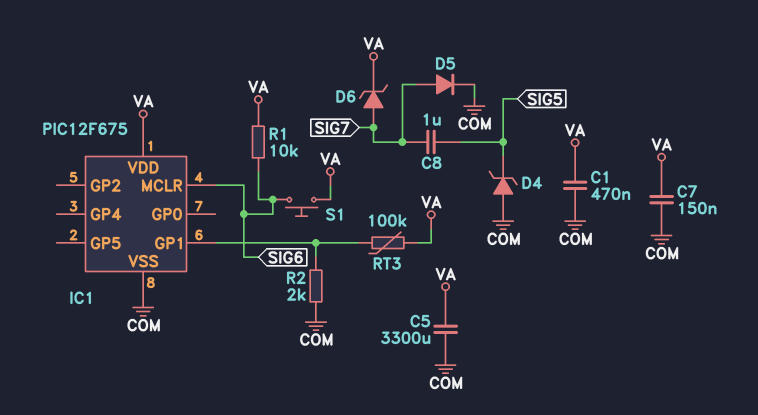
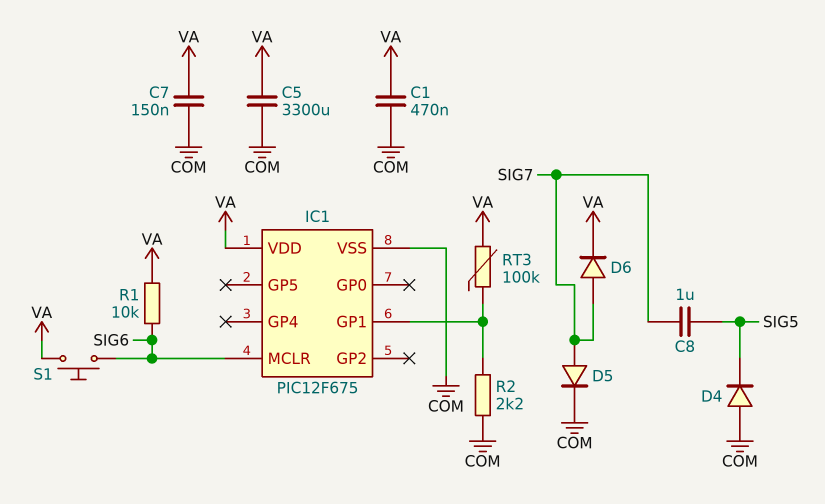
D4: zener (A COM, K SIG5) -> diode (A COM, K SIG5)
D6: zener (A SIG7, K VA) -> diode (A SIG7, K VA)
R2: 2k (COM, IC1/GP1) -> 2.2k (COM, IC1/GP1)

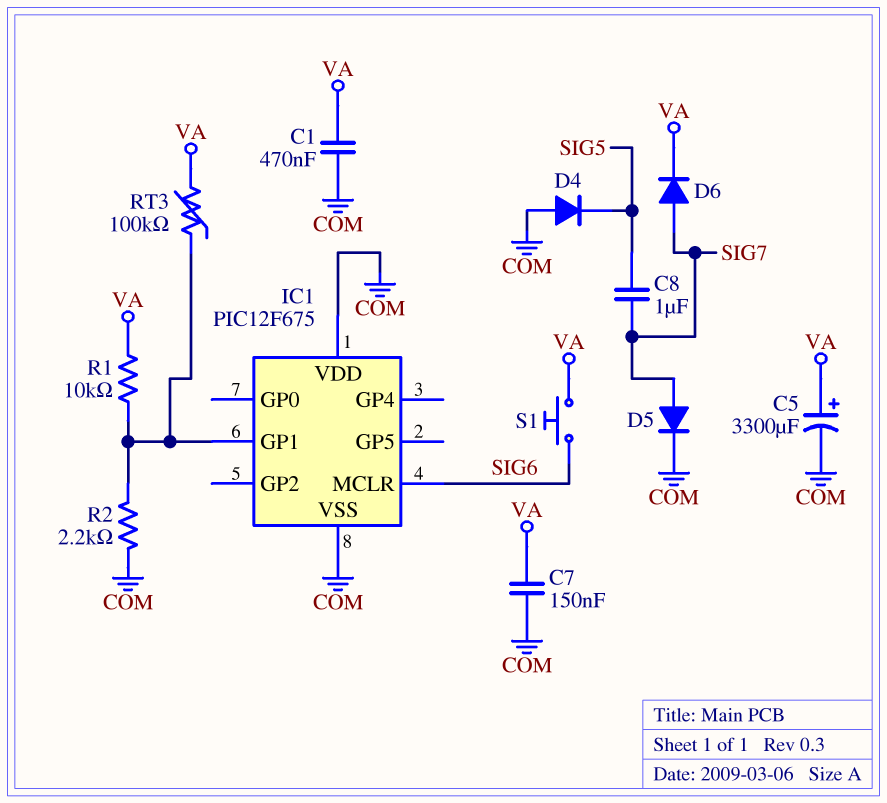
C5: 3300uF (COM, VA) -> 3300uF (plus VA, minus COM)
IC1 pin VDD: VA -> COM
R1: 10k (SIG6, VA) -> 10k (IC1/GP1, VA)

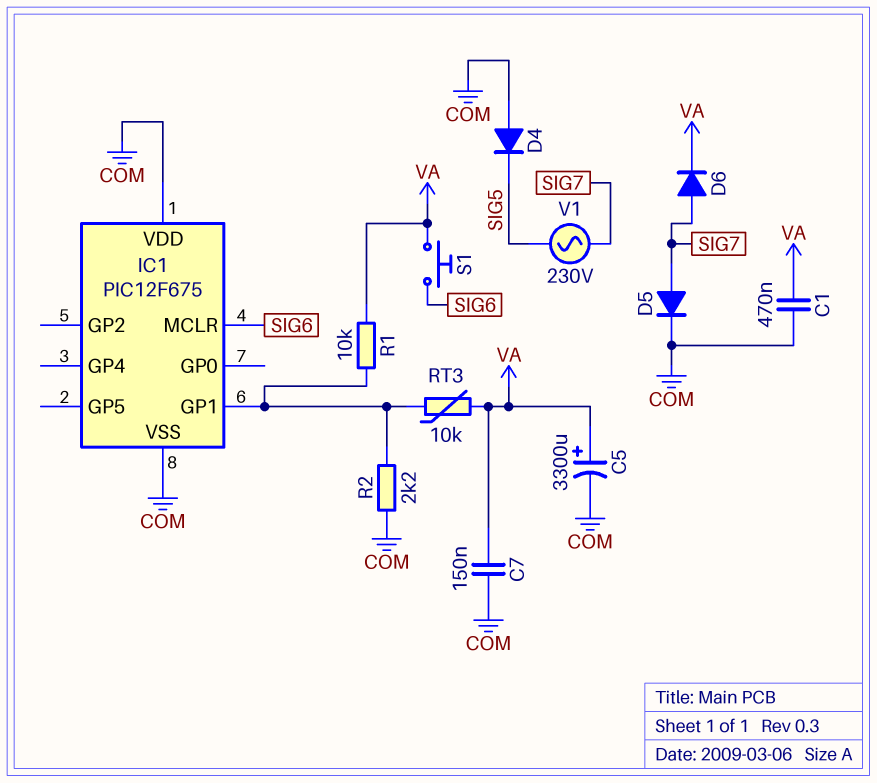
C8: 1uF (SIG5, SIG7) -> none
RT3: 100k (IC1/GP1, VA) -> 10k (IC1/GP1, VA)
V1: none -> AC 230V (SIG5, SIG7)

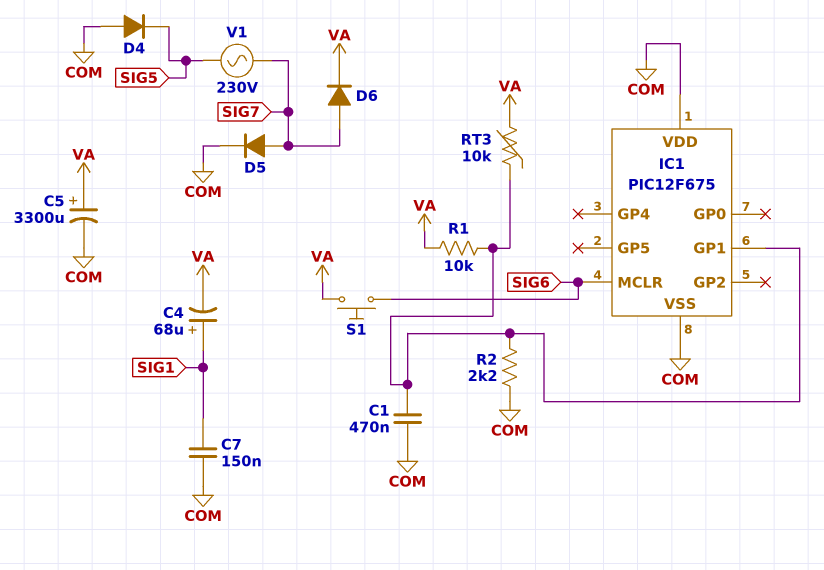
C1: 470nF (COM, VA) -> 470nF (COM, IC1/GP1)
C4: none -> 68uF (plus SIG1, minus VA)
C7: 150nF (COM, VA) -> 150nF (COM, SIG1)

